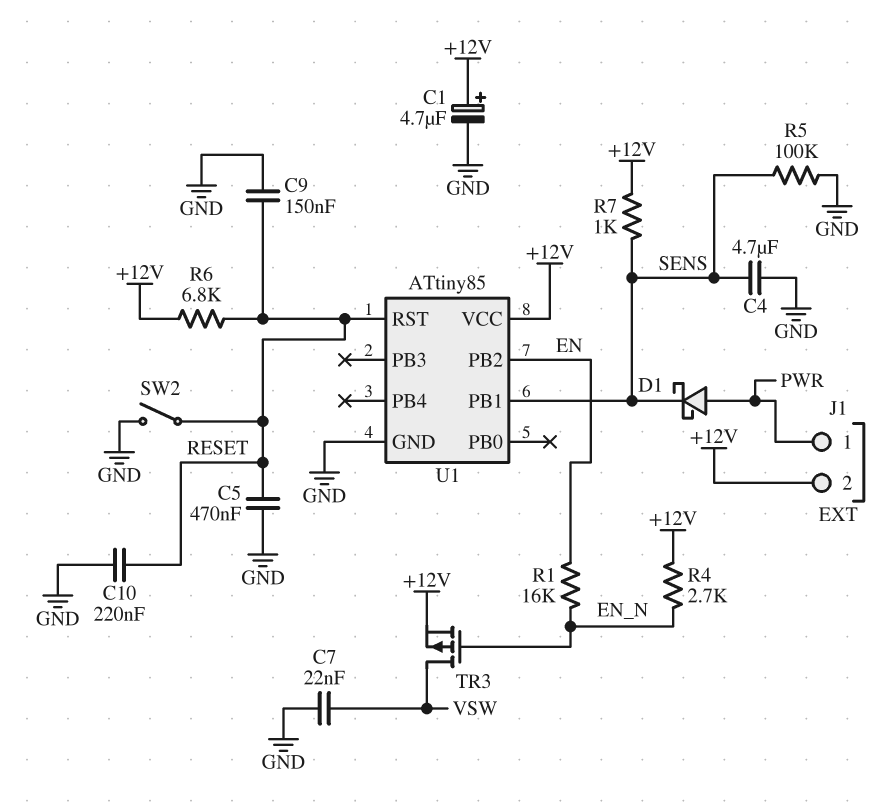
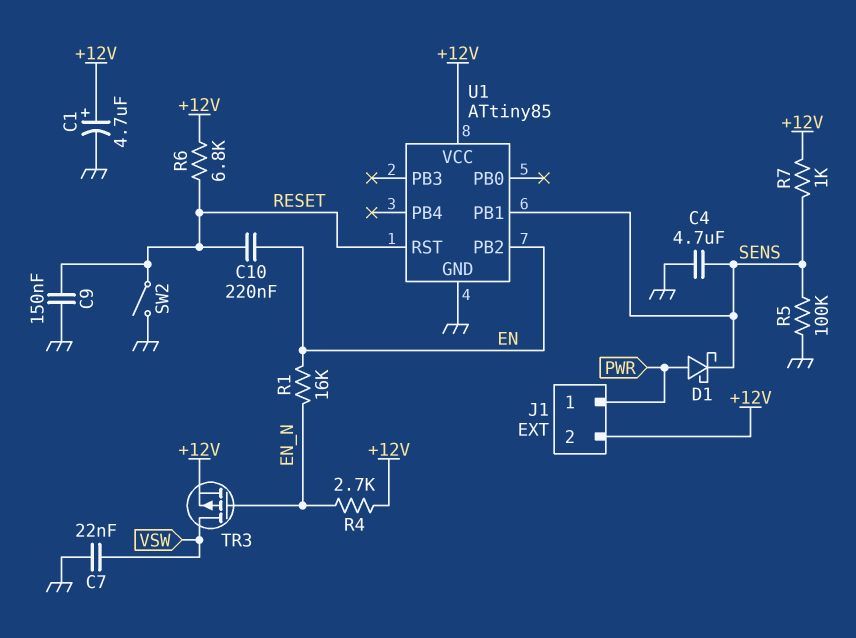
C5: 470nF (GND, RESET) -> none
C10: 220nF (GND, RESET) -> 220nF (EN, RESET)

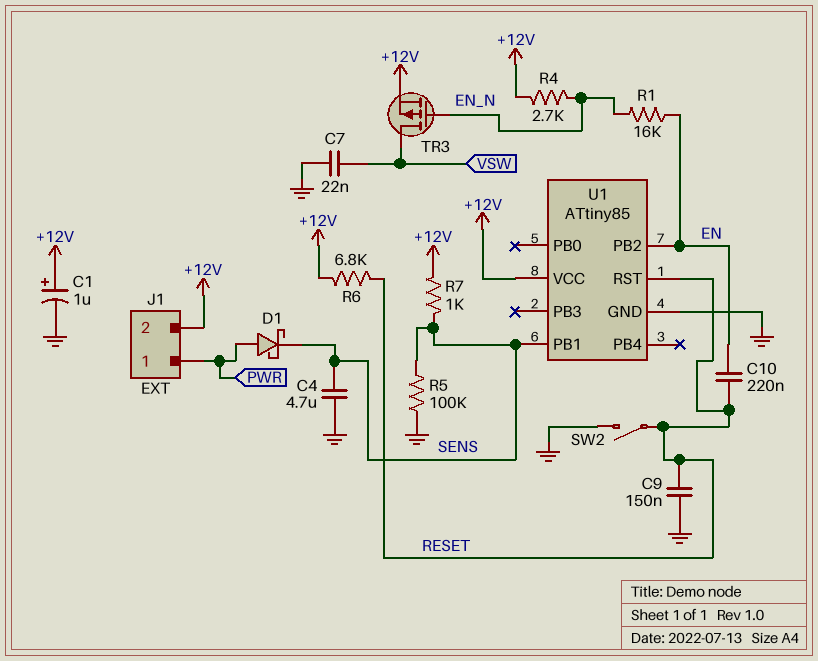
C1: 4.7uF (plus +12V, minus GND) -> 1uF (plus +12V, minus GND)

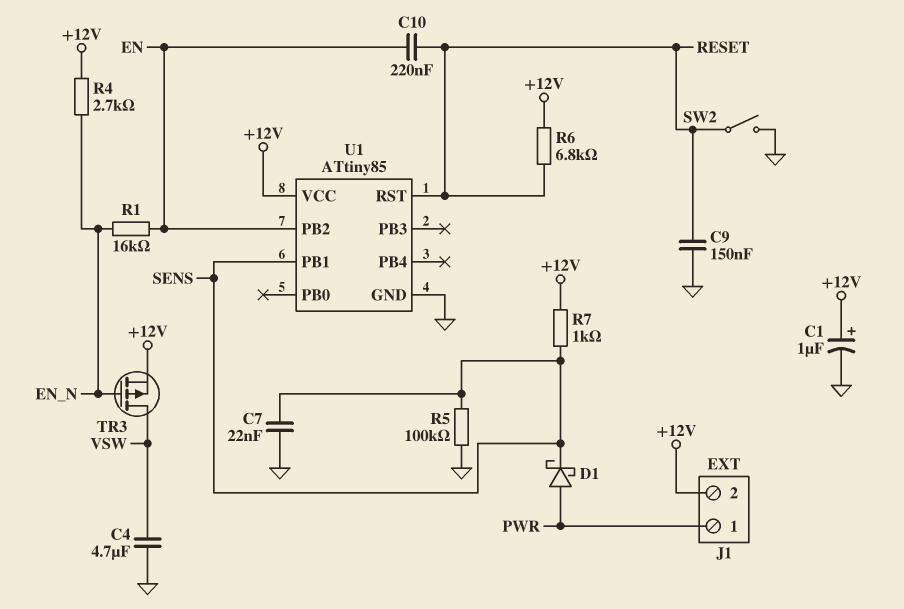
C4: 4.7uF (GND, SENS) -> 4.7uF (GND, VSW)
C7: 22nF (GND, VSW) -> 22nF (GND, SENS)

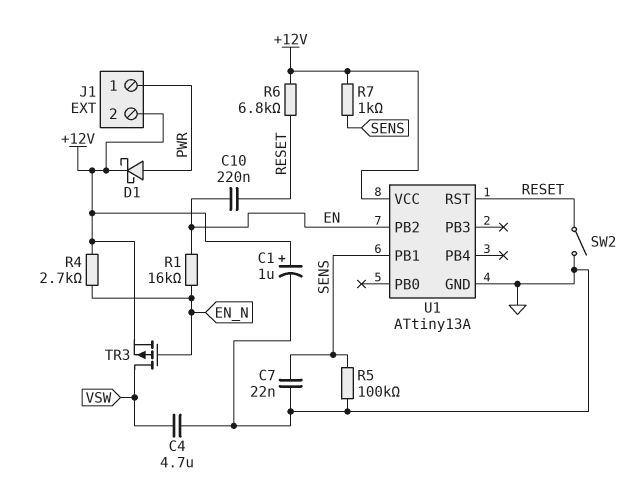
C9: 150nF (GND, RESET) -> none
D1: schottky (A PWR, K SENS) -> schottky (A PWR, K +12V)
U1: ATtiny85 -> ATtiny13A

